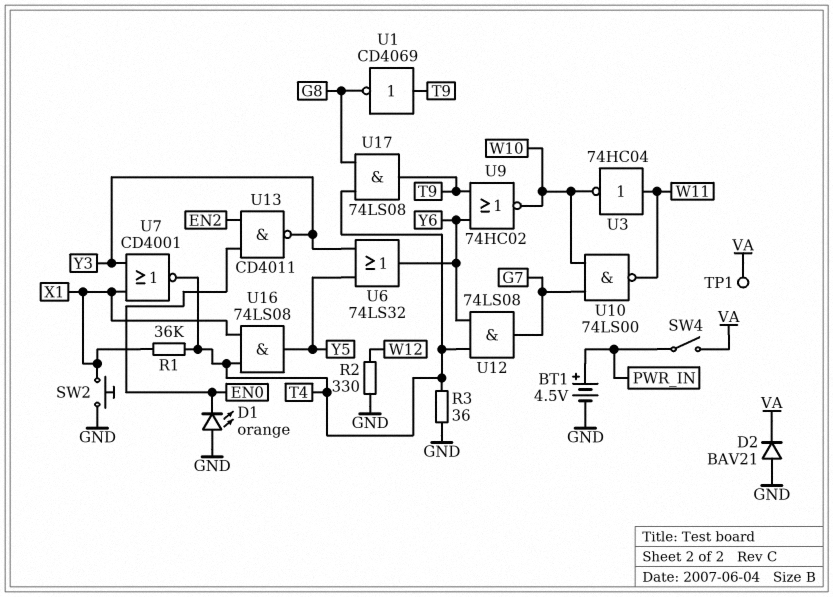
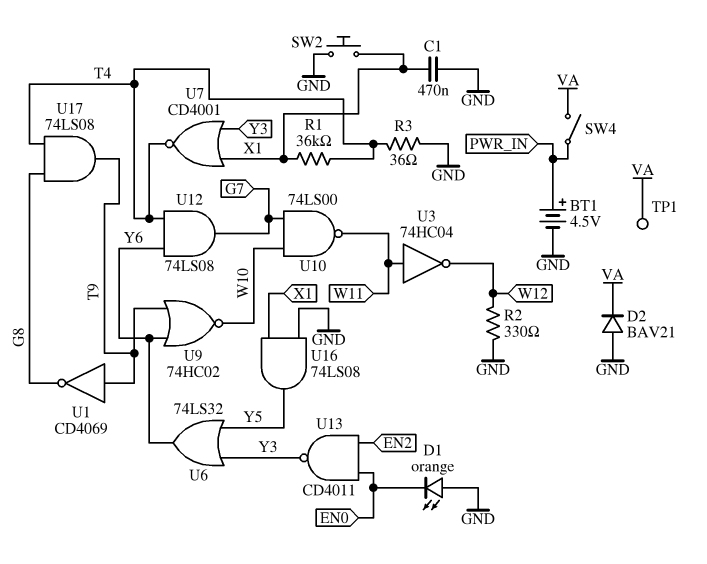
C1: none -> 470nF (GND, X1)
U3: NOT 74HC04 (in W11, out W10) -> NOT 74HC04 (in W11, out W12)
U16: AND 74LS08 (in T4, in X1, out Y5) -> AND 74LS08 (in GND, in X1, out Y5)

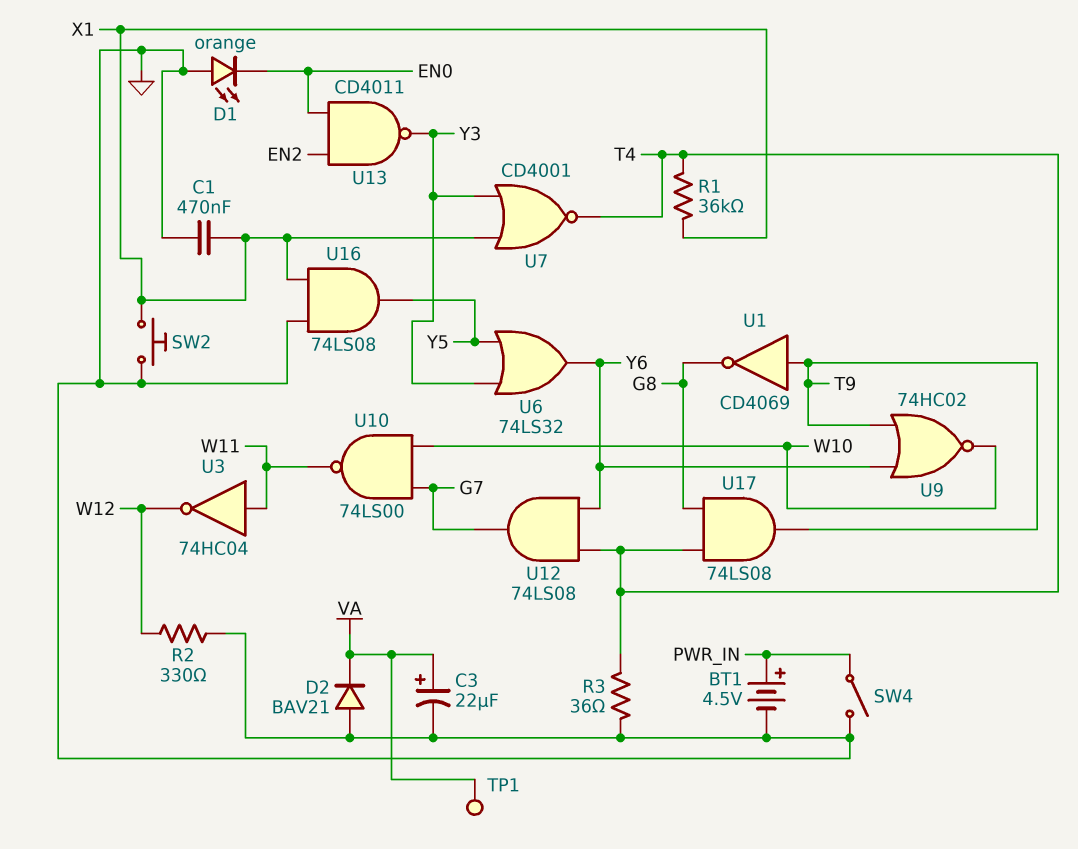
C3: none -> 22uF (plus VA, minus GND)
SW4: switch (PWR_IN, VA) -> switch (GND, PWR_IN)

